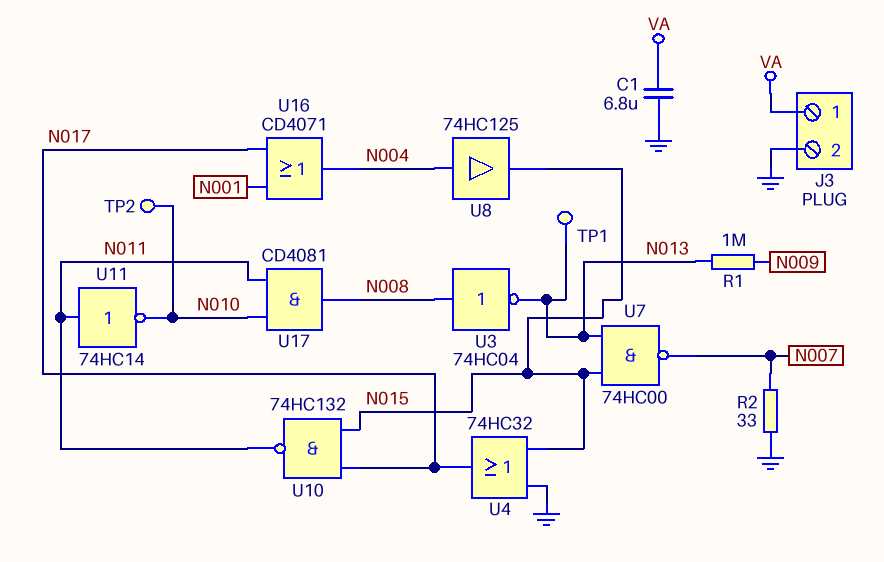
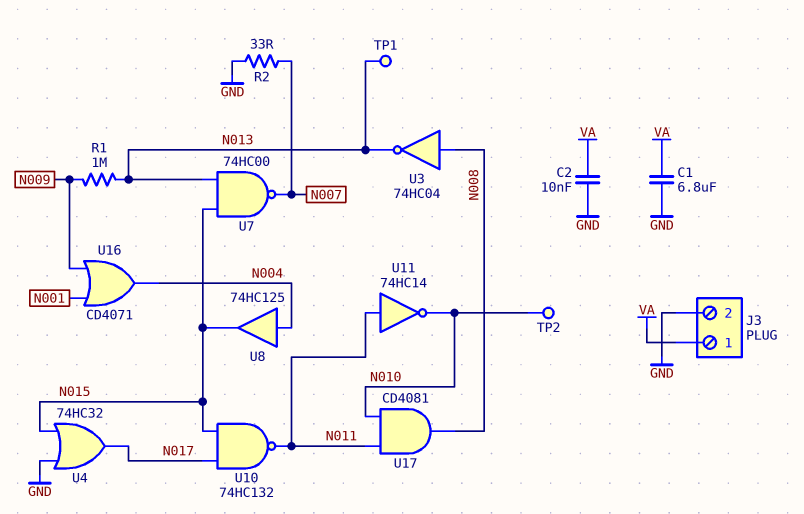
C2: none -> 10nF (GND, VA)
U16: OR CD4071 (in N001, in N017, out N004) -> OR CD4071 (in N001, in N009, out N004)

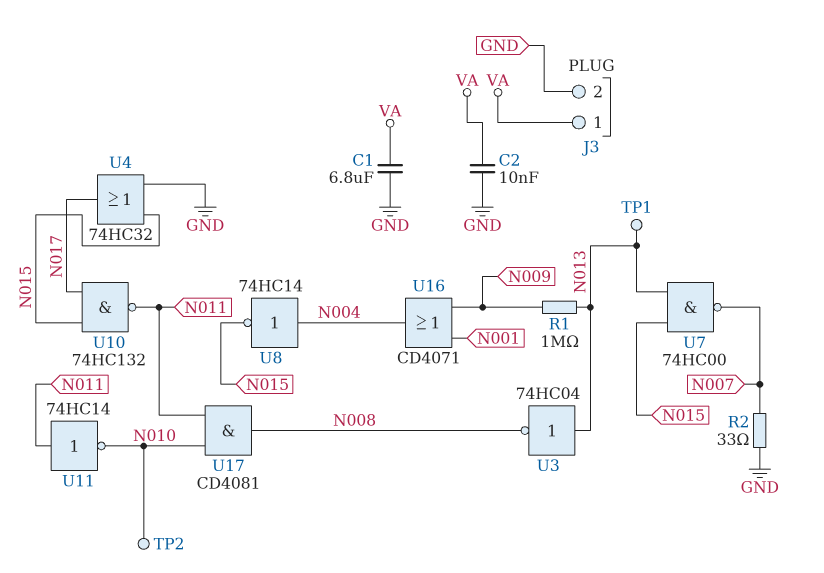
U3: NOT 74HC04 (in N008, out N013) -> NOT 74HC04 (in N013, out N008)
U8: buffer 74HC125 (in N004, out N015) -> NOT 74HC14 (in N004, out N015)

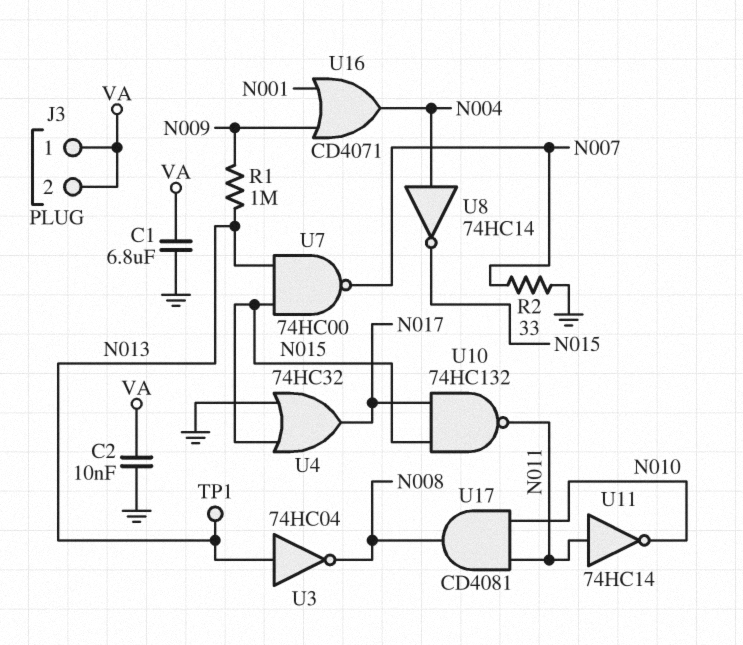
J3 pin 2: GND -> VA
TP2: test point (N010) -> none

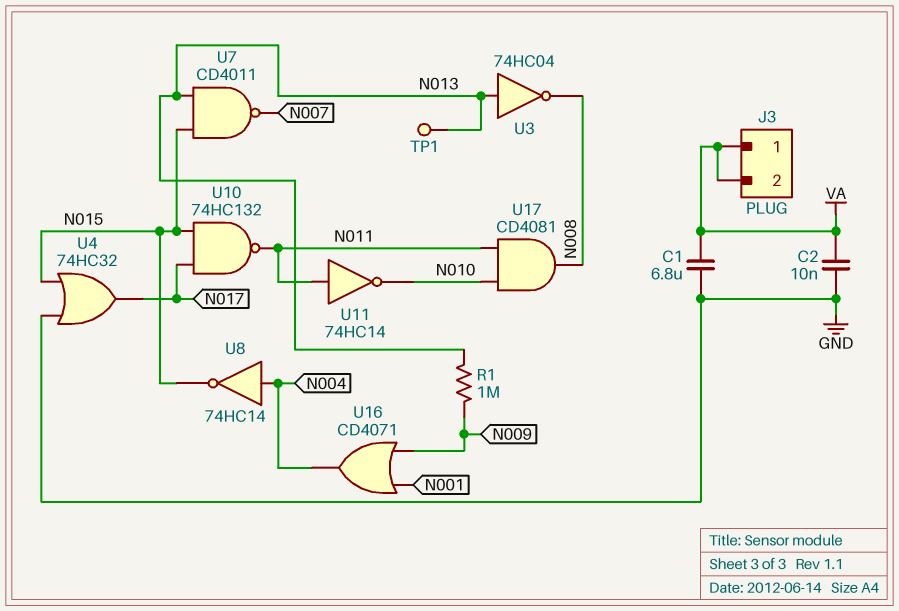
R2: 33 (GND, N007) -> none
U7: NAND 74HC00 (in N013, in N015, out N007) -> NAND CD4011 (in N013, in N015, out N007)

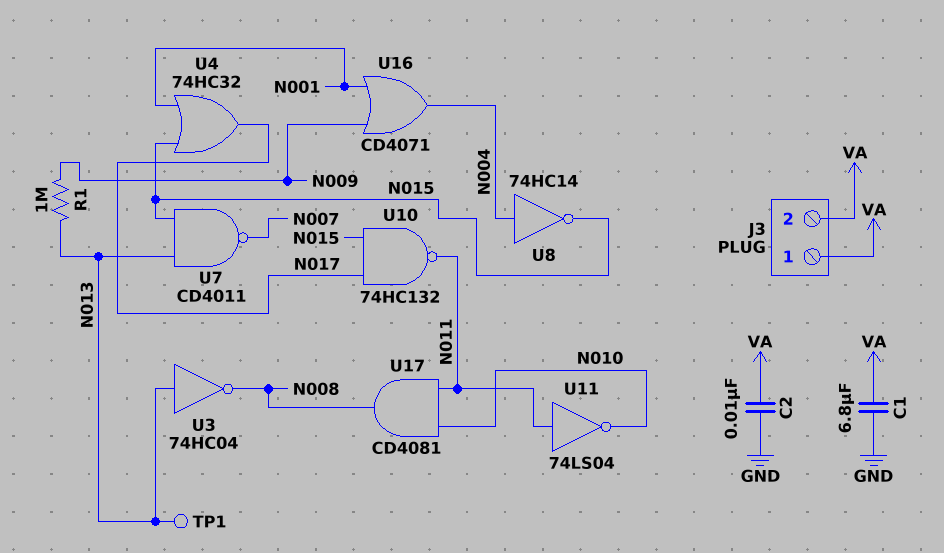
U4: OR 74HC32 (in GND, in N015, out N017) -> OR 74HC32 (in N001, in N015, out N017)
U11: NOT 74HC14 (in N011, out N010) -> NOT 74LS04 (in N011, out N010)

